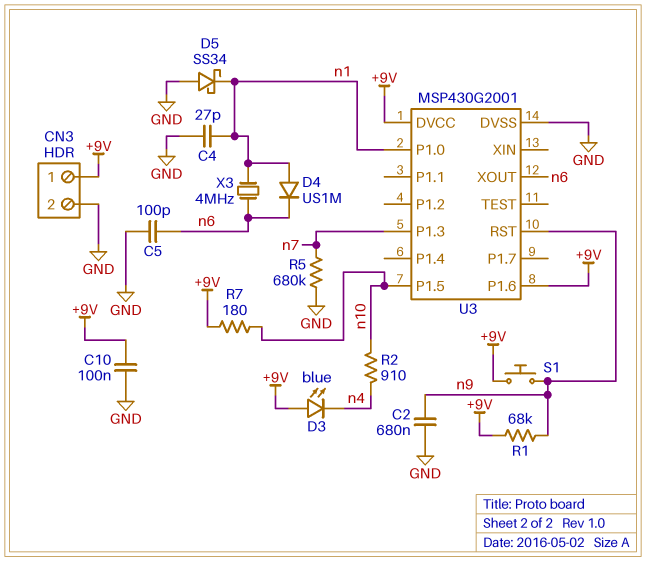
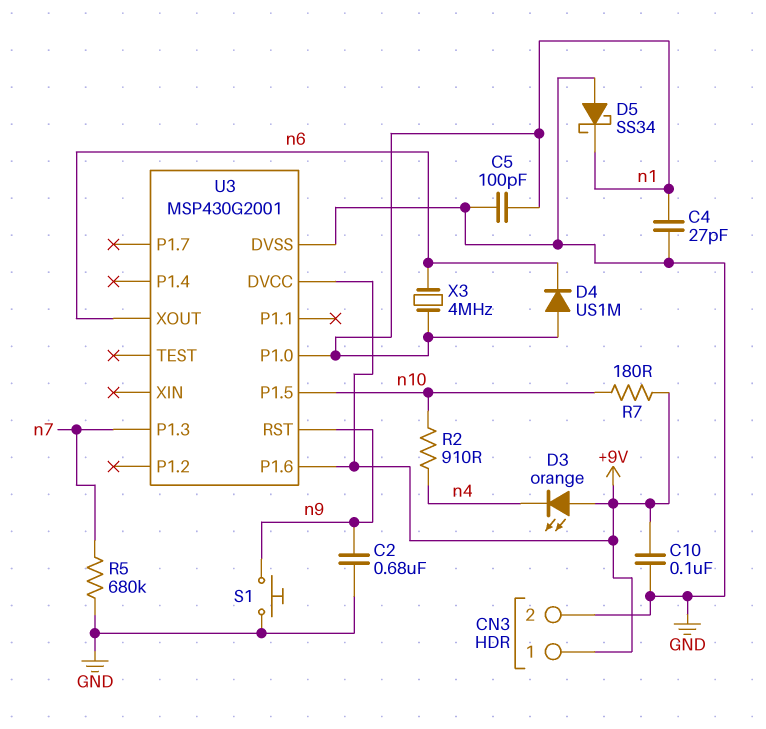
C5: 100pF (GND, n6) -> 100pF (GND, n1)
D3: LED blue (A +9V, K n4) -> LED orange (A +9V, K n4)
R1: 68k (+9V, n9) -> none
S1: button (+9V, n9) -> button (GND, n9)

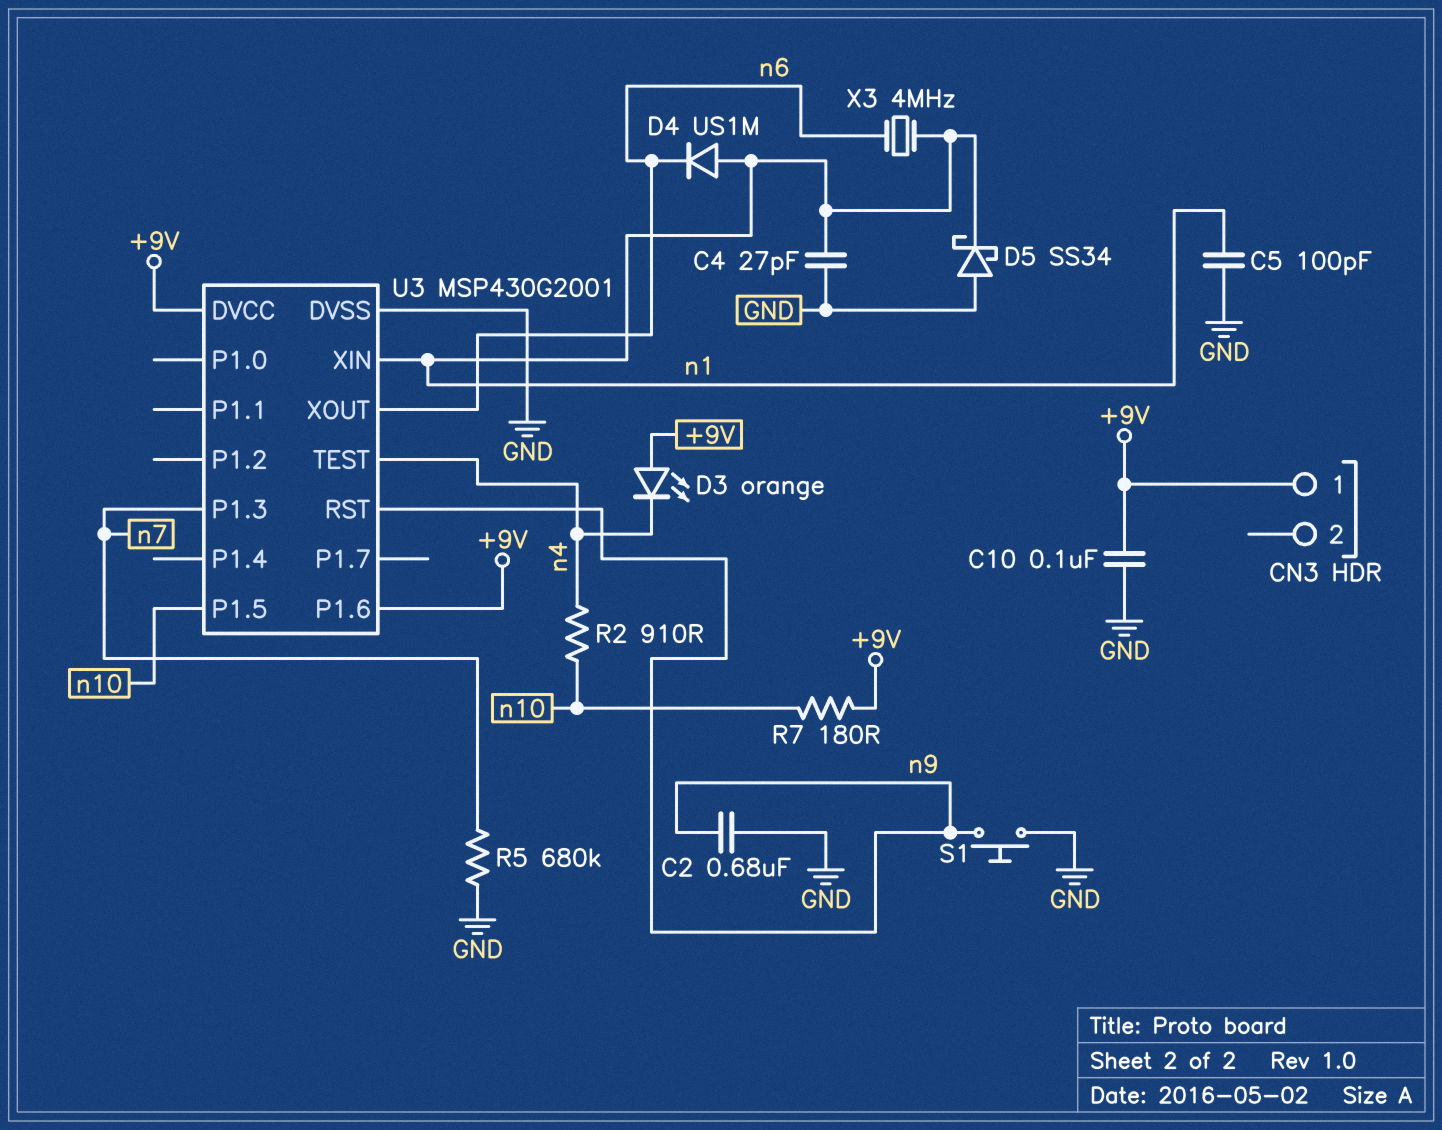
CN3 pin 2: GND -> none
U3 pin P1.0: n1 -> none
U3 pin TEST: none -> n4
U3 pin XIN: none -> n1

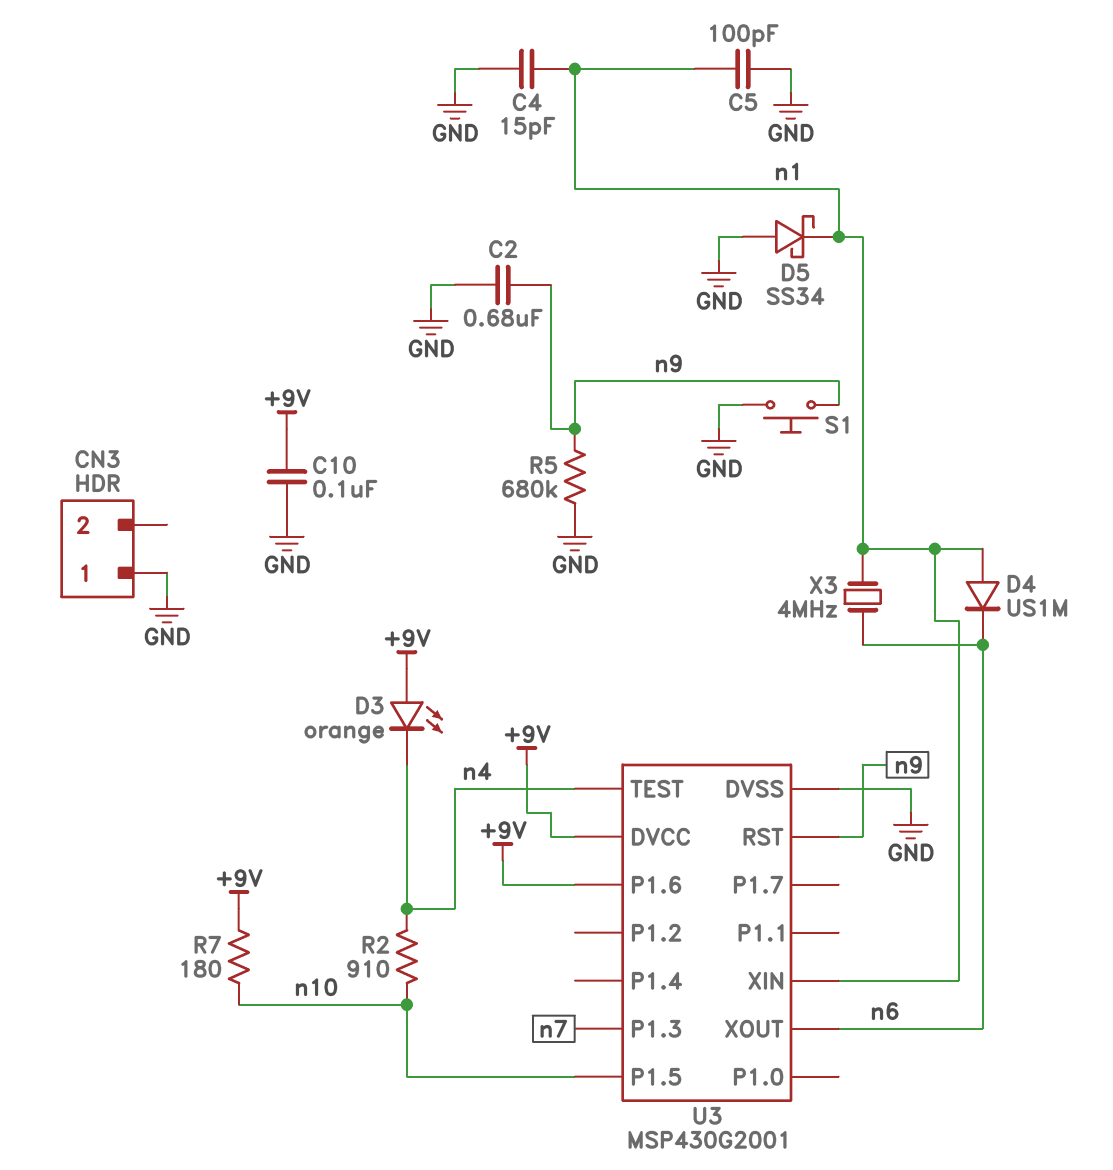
C4: 27pF (GND, n1) -> 15pF (GND, n1)
CN3 pin 1: +9V -> GND
R5: 680k (GND, n7) -> 680k (GND, n9)

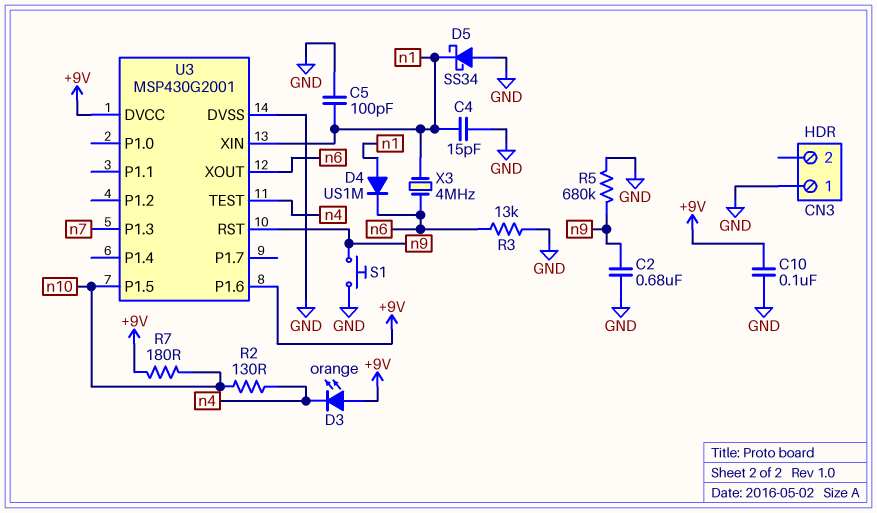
R2: 910 (n4, n10) -> 130 (n4, n10)
R3: none -> 13k (GND, n6)

